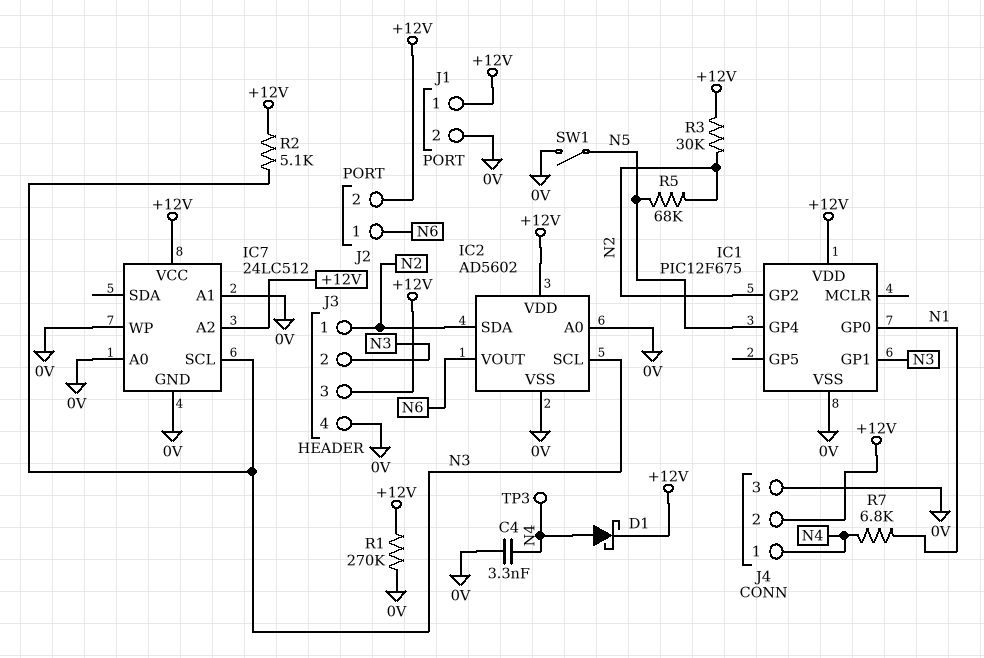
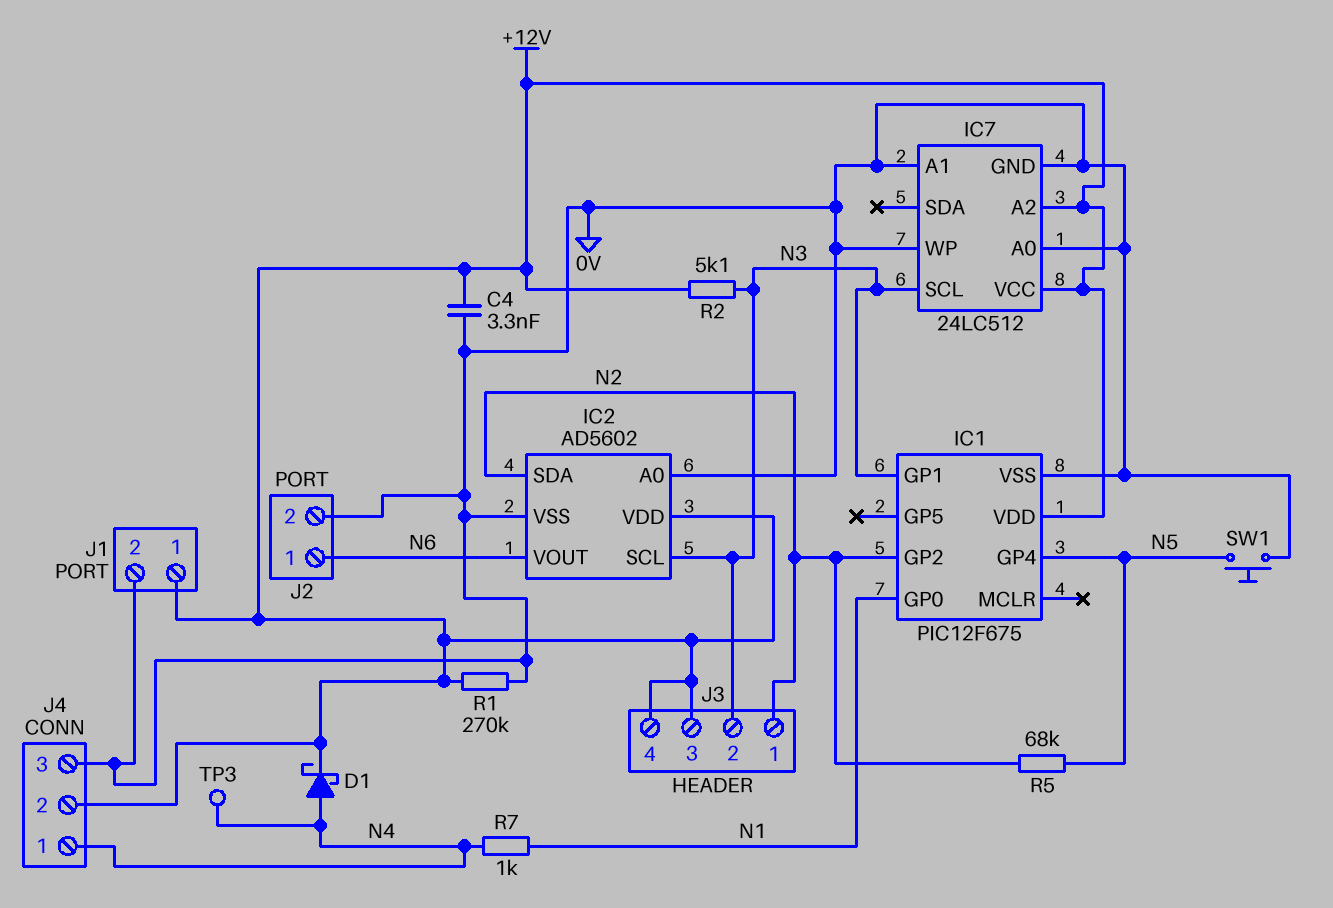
C4: 3.3nF (0V, N4) -> 3.3nF (+12V, 0V)
J2 pin 2: +12V -> 0V
J3 pin 4: 0V -> +12V
R3: 30k (+12V, N2) -> none
R7: 6.8k (N1, N4) -> 1k (N1, N4)
SW1: switch (0V, N5) -> button (0V, N5)

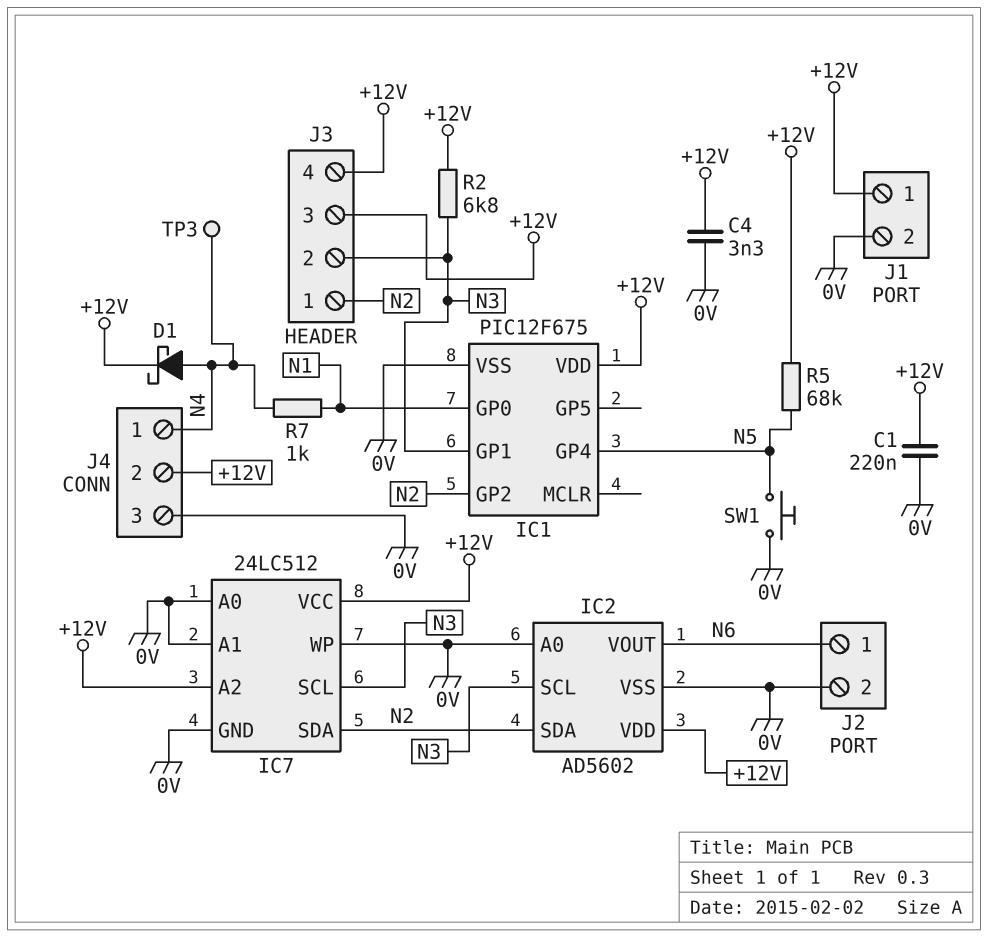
C1: none -> 220nF (+12V, 0V)
IC7 pin SDA: none -> N2
R1: 270k (+12V, 0V) -> none
R2: 5.1k (+12V, N3) -> 6.8k (+12V, N3)
R5: 68k (N2, N5) -> 68k (+12V, N5)

